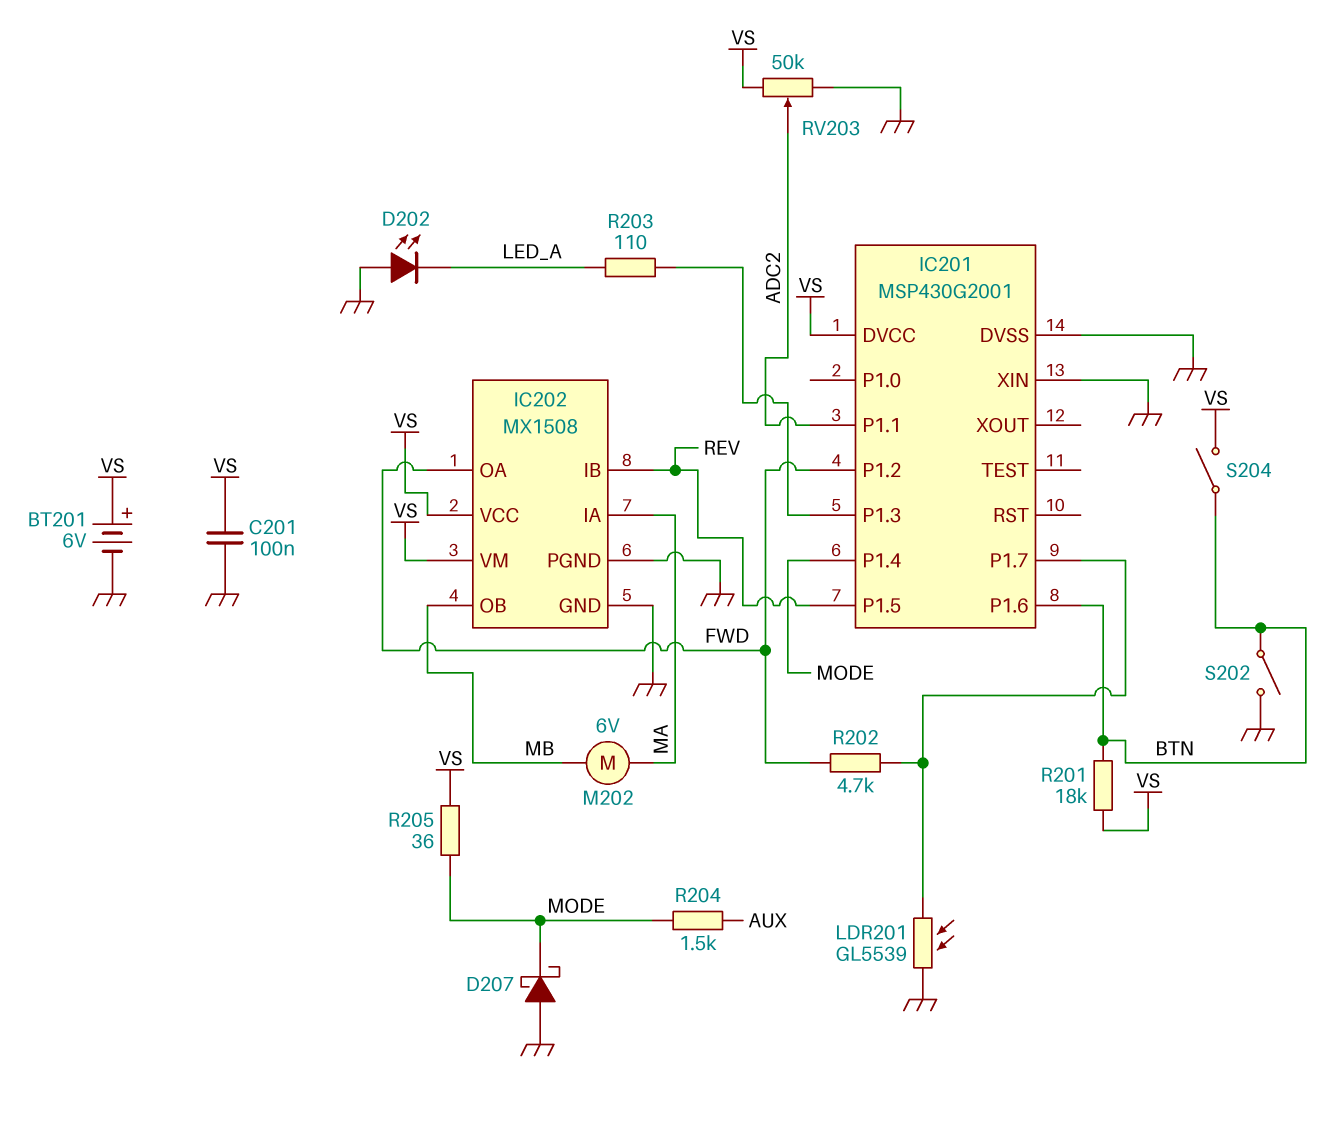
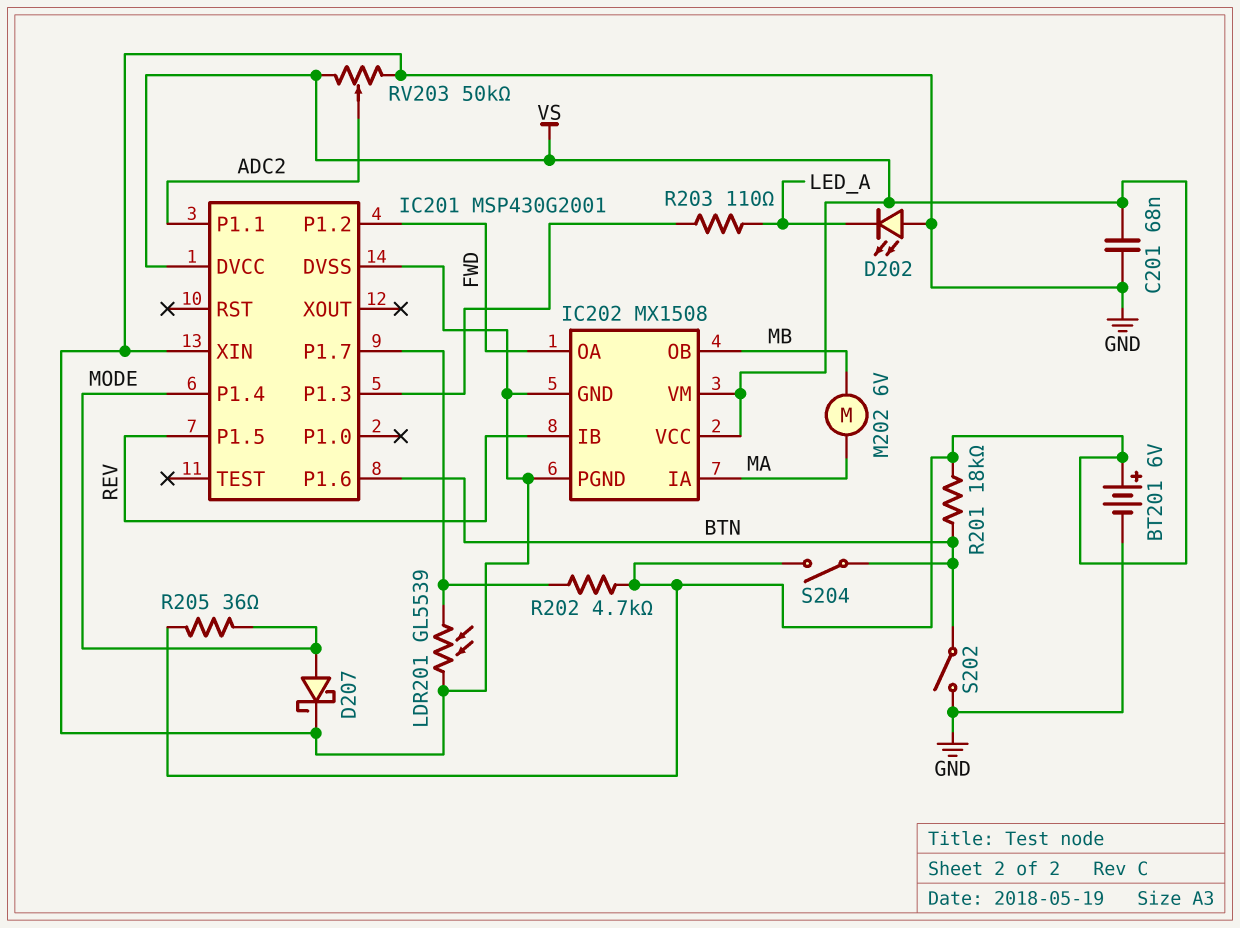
C201: 100nF (GND, VS) -> 68nF (GND, VS)
D207: schottky (A GND, K MODE) -> schottky (A MODE, K GND)
R202: 4.7k (FWD, IC201/P1.7) -> 4.7k (IC201/P1.7, VS)
R204: 1.5k (AUX, MODE) -> none

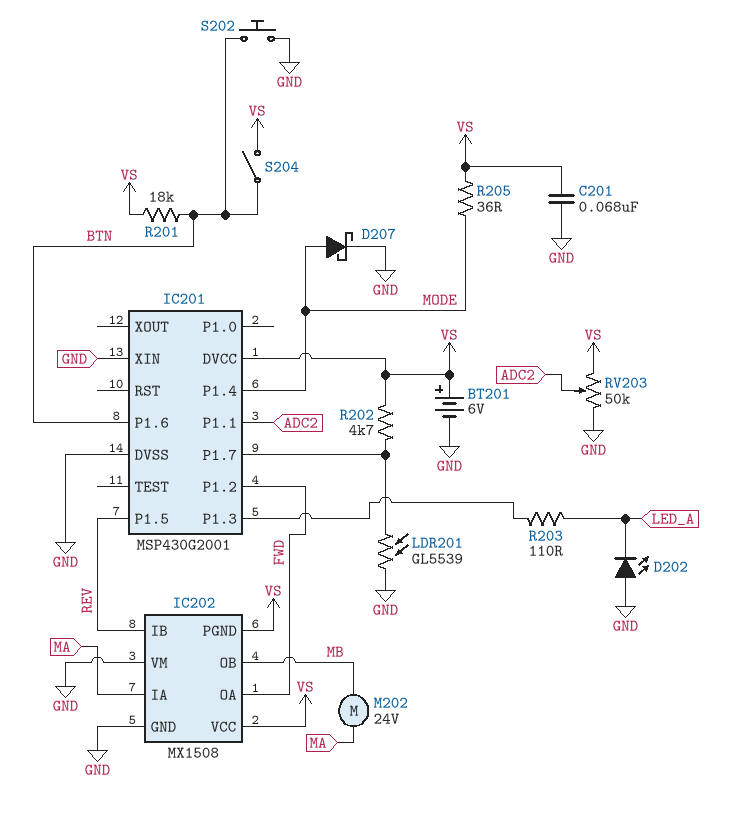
IC202 pin PGND: GND -> VS
IC202 pin VM: VS -> GND
M202: motor 6V (MA, MB) -> motor 24V (MA, MB)
S202: switch (BTN, GND) -> button (BTN, GND)

